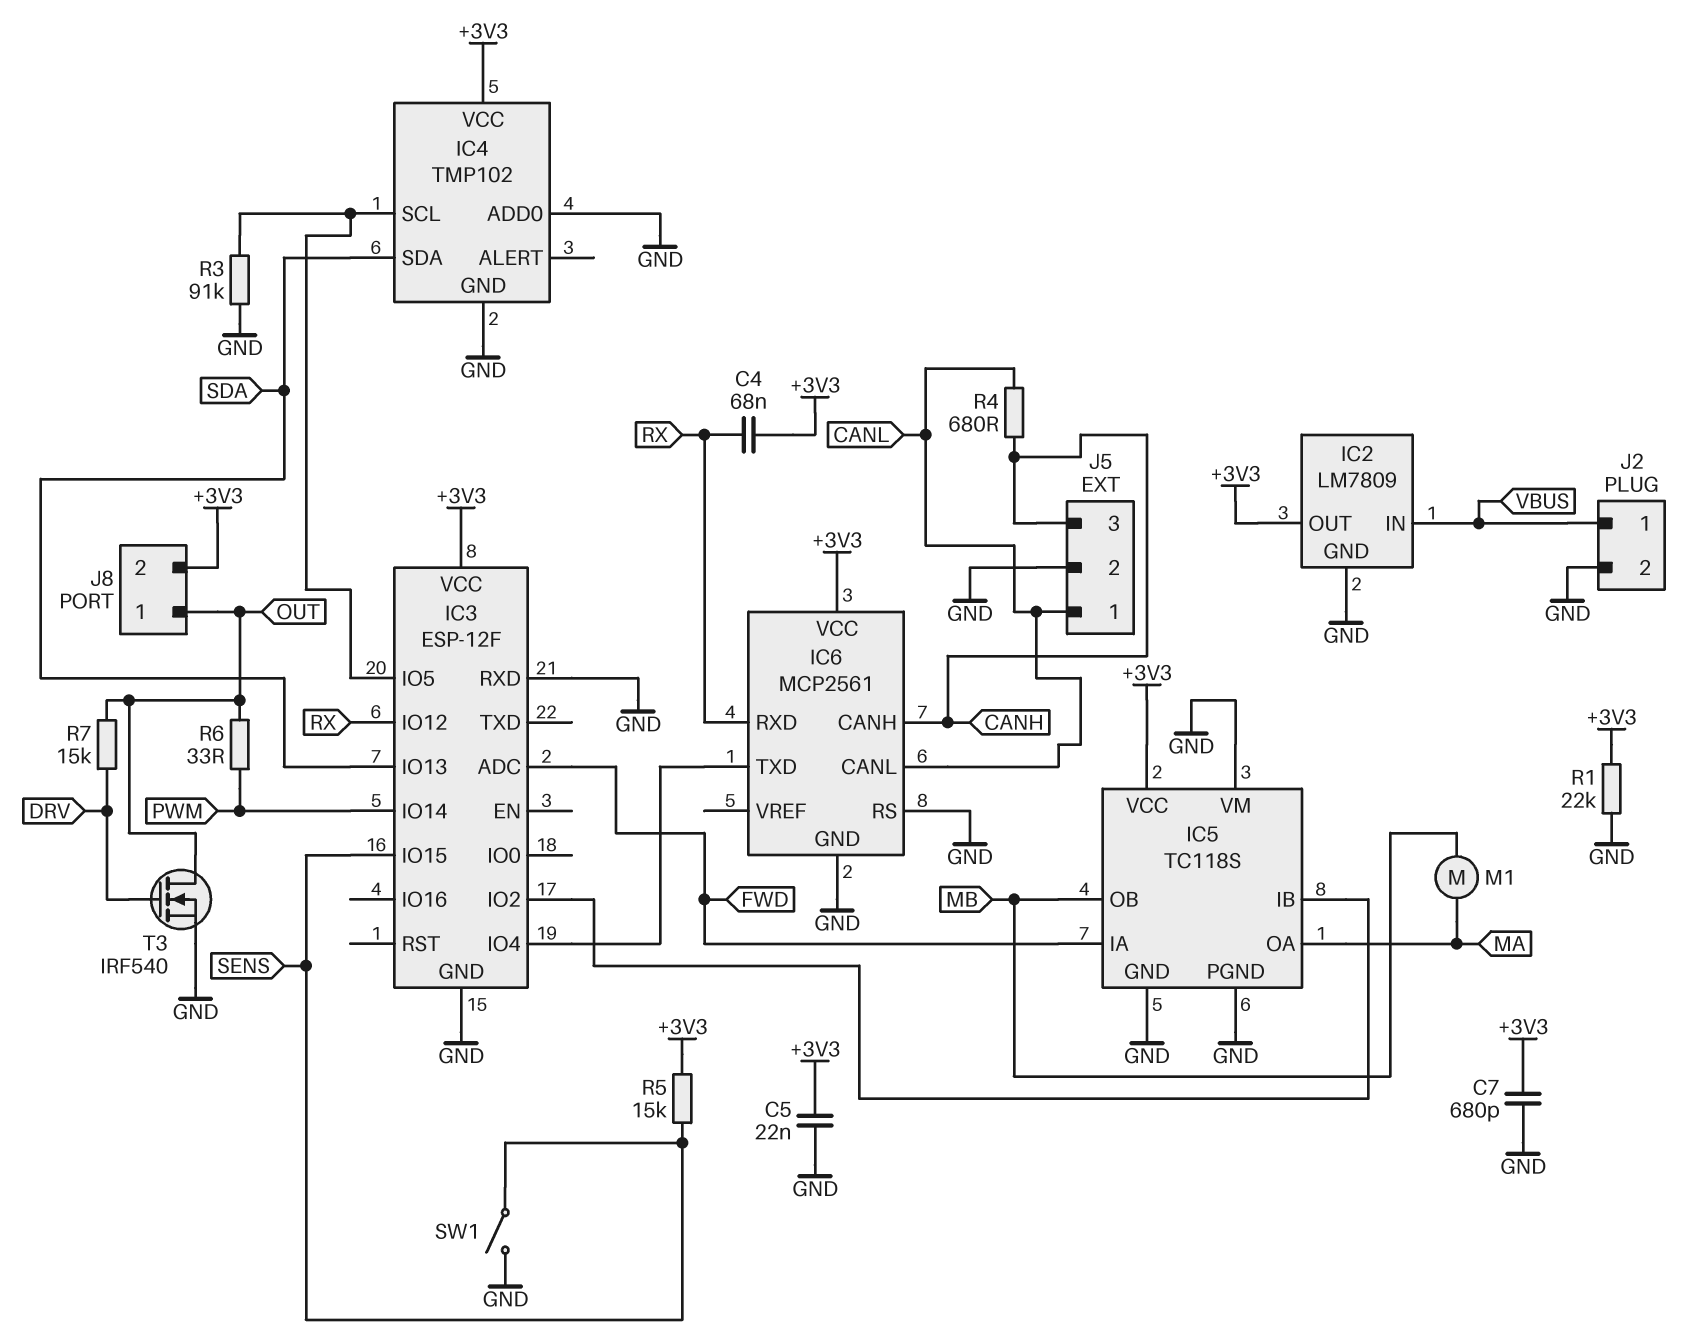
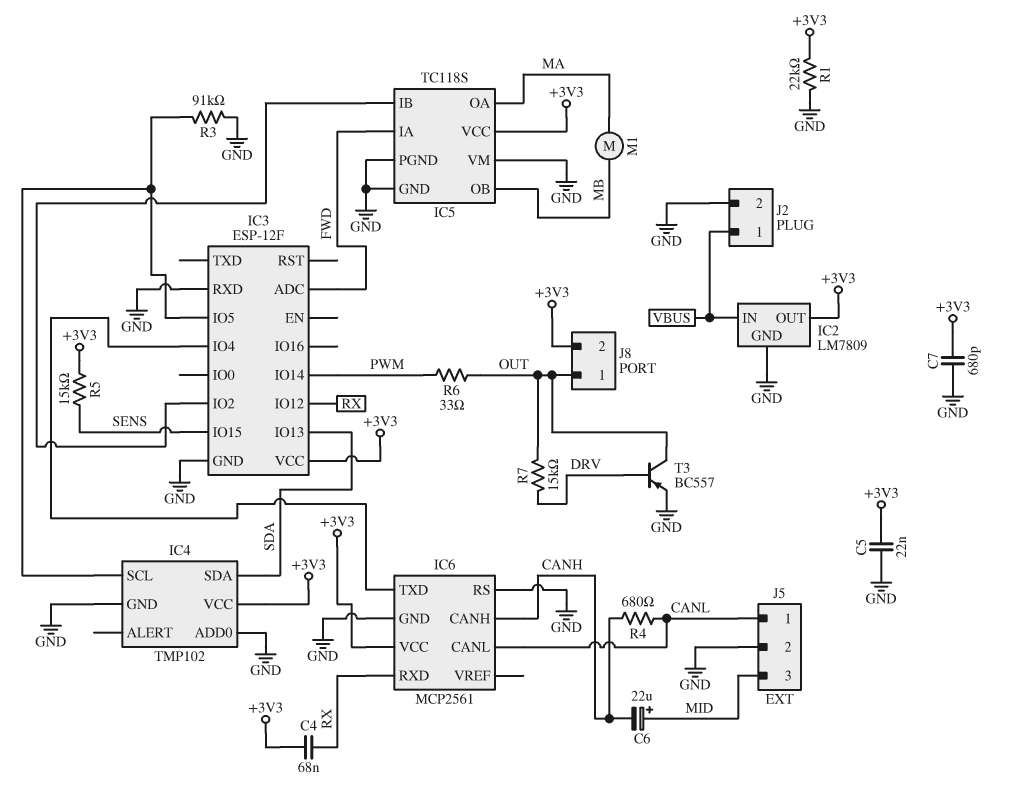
C6: none -> 22uF (plus MID, minus CANH)
J5 pin 3: CANH -> MID
SW1: switch (GND, SENS) -> none
T3: NMOS IRF540 (G DRV, D OUT, S GND) -> PNP BC557 (B DRV, C OUT, E GND)

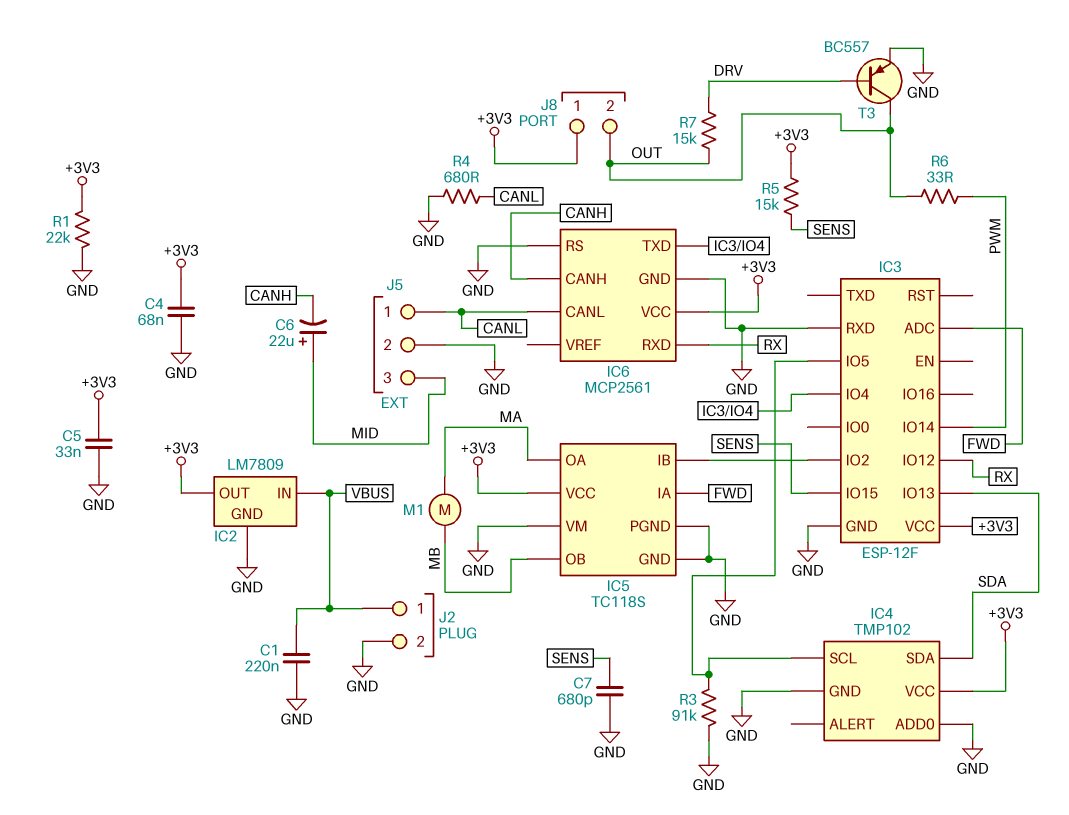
C1: none -> 220nF (GND, VBUS)
C4: 68nF (+3V3, RX) -> 68nF (+3V3, GND)
C5: 22nF (+3V3, GND) -> 33nF (+3V3, GND)
C7: 680pF (+3V3, GND) -> 680pF (GND, SENS)
J8 pin 1: OUT -> +3V3
J8 pin 2: +3V3 -> OUT
R4: 680 (CANH, CANL) -> 680 (CANL, GND)

